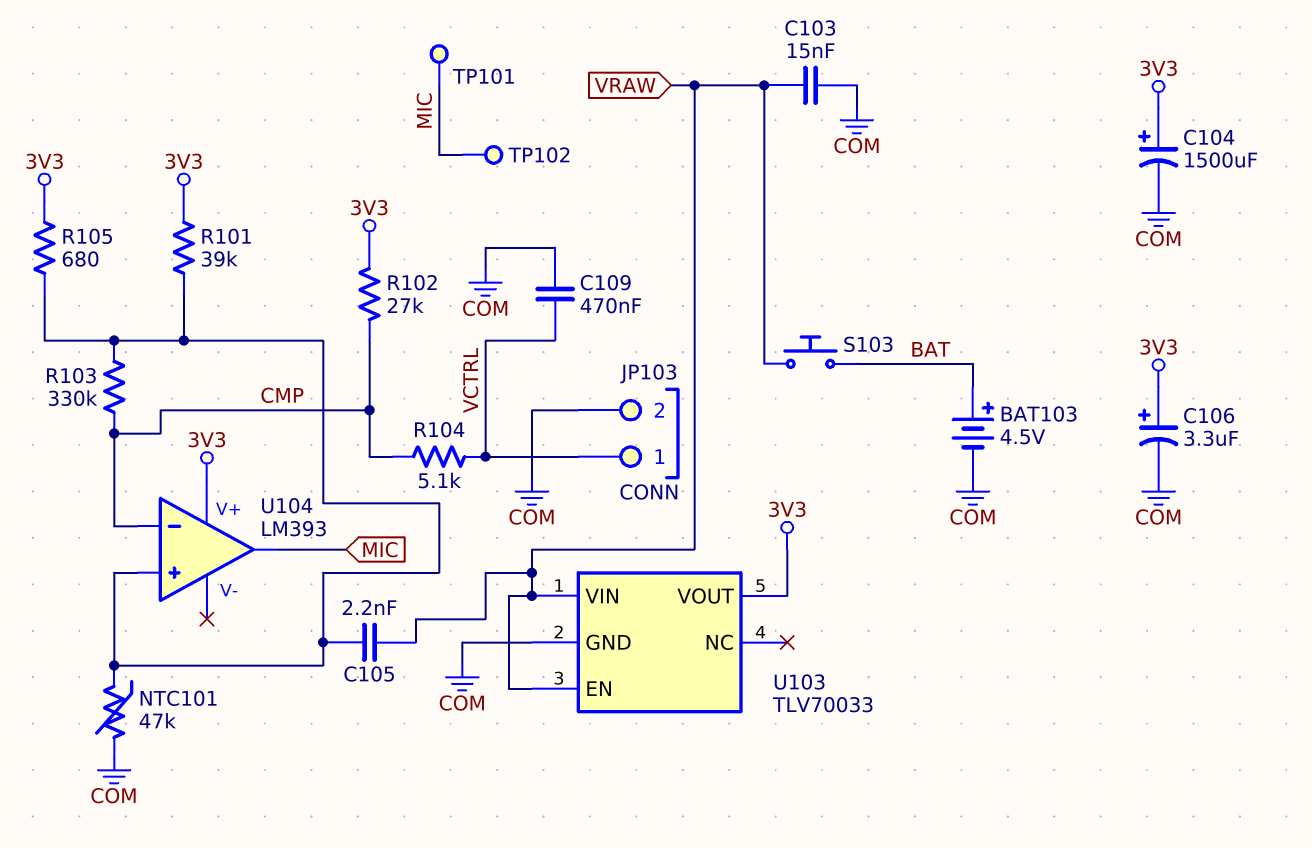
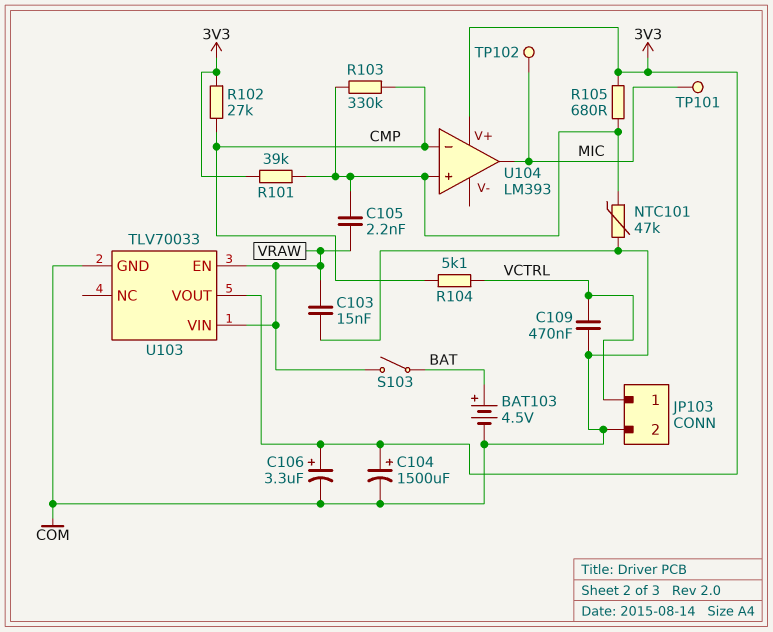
S103: button (BAT, VRAW) -> switch (BAT, VRAW)

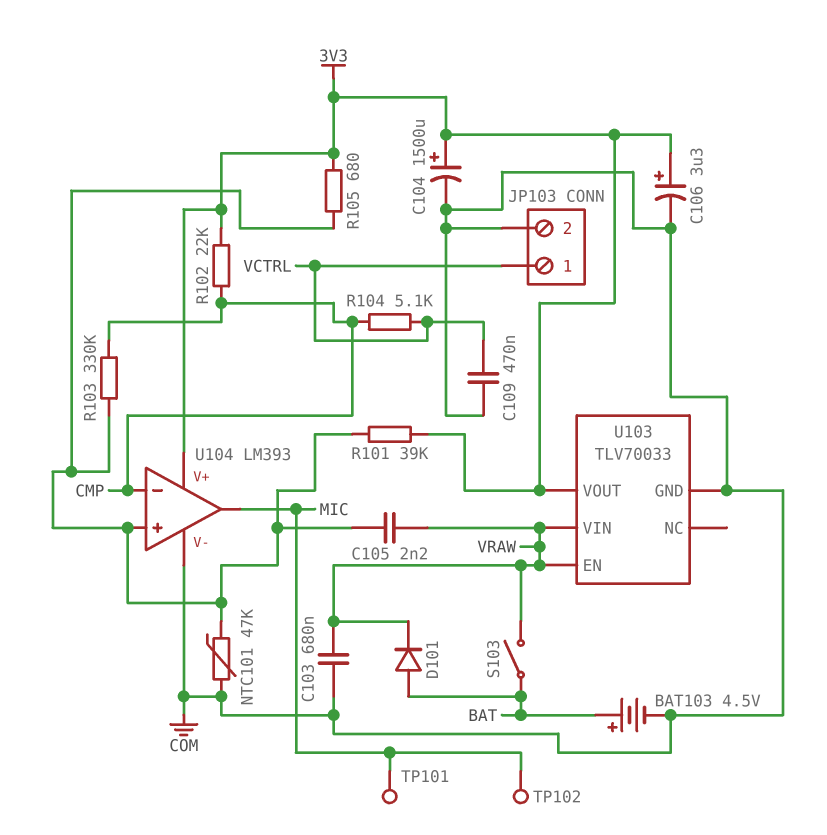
C103: 15nF (COM, VRAW) -> 680nF (COM, VRAW)
D101: none -> diode (A BAT, K VRAW)
R102: 27k (3V3, CMP) -> 22k (3V3, CMP)
U104 pin V-: none -> COM

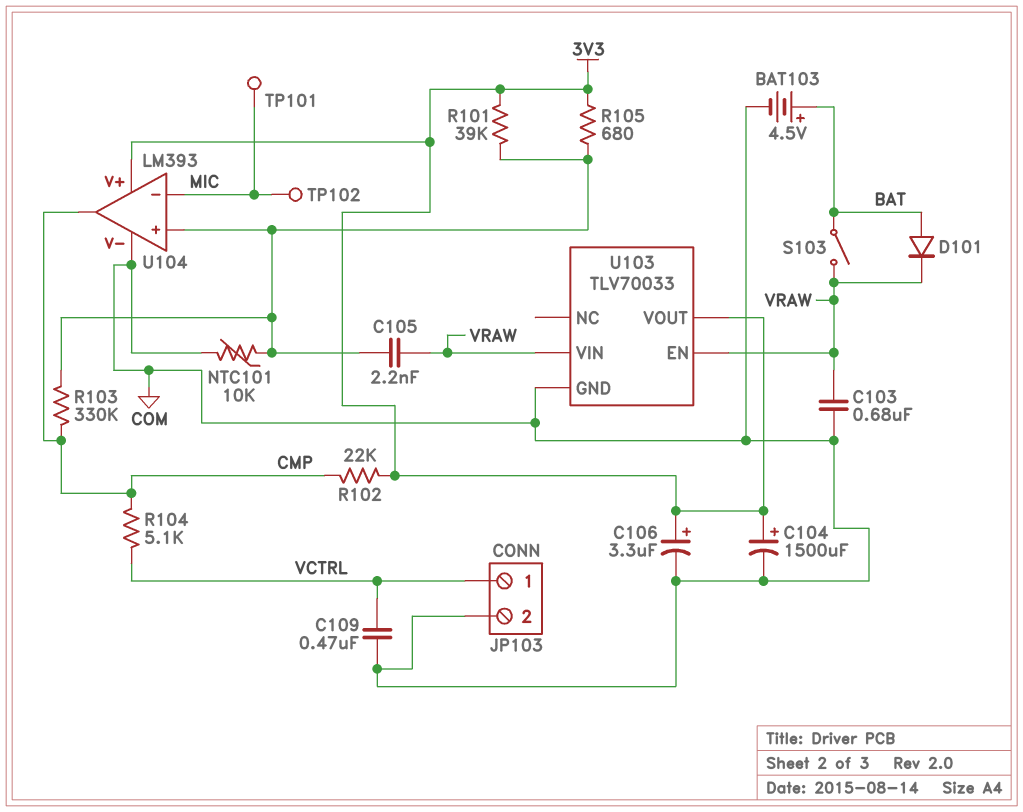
NTC101: 47k (COM, U104/in+) -> 10k (COM, U104/in+)
U104 pin in-: CMP -> MIC
U104 pin out: MIC -> CMP

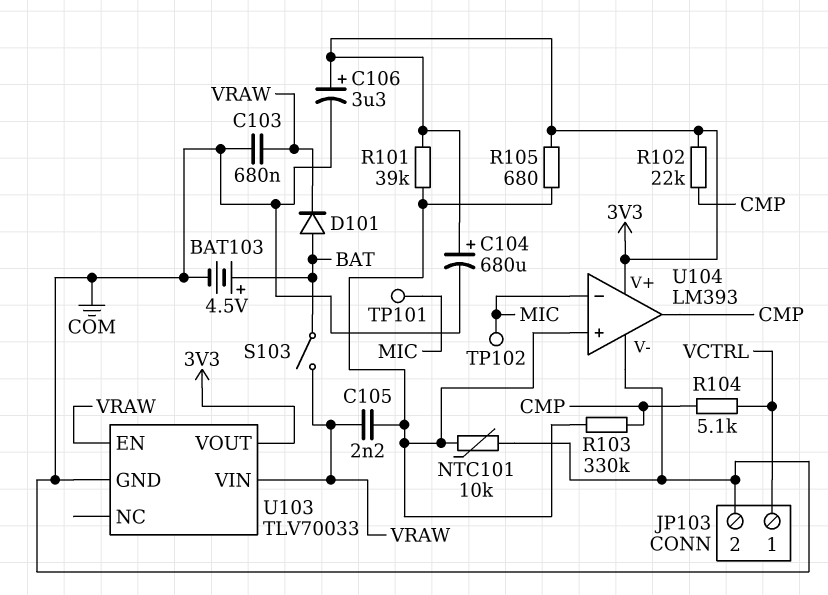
C104: 1500uF (plus 3V3, minus COM) -> 680uF (plus 3V3, minus COM)
C109: 470nF (COM, VCTRL) -> none

